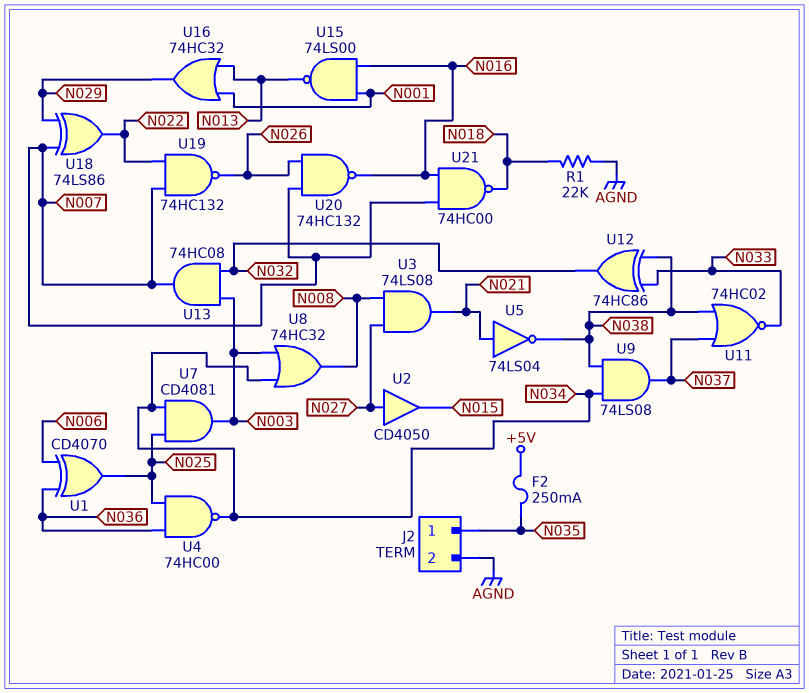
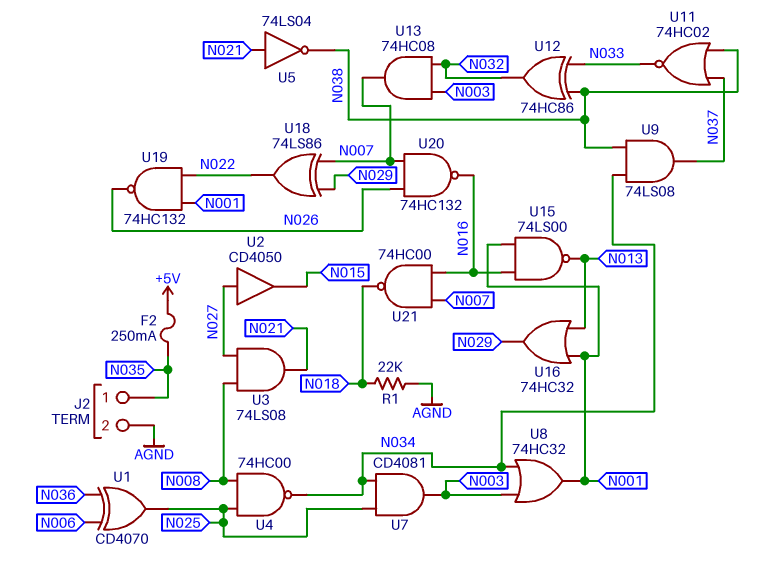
U4: NAND 74HC00 (in N025, in N036, out N034) -> NAND 74HC00 (in N008, in N025, out N034)
U8: OR 74HC32 (in N003, in N034, out N008) -> OR 74HC32 (in N003, in N034, out N001)
U19: NAND 74HC132 (in N007, in N022, out N026) -> NAND 74HC132 (in N001, in N022, out N026)

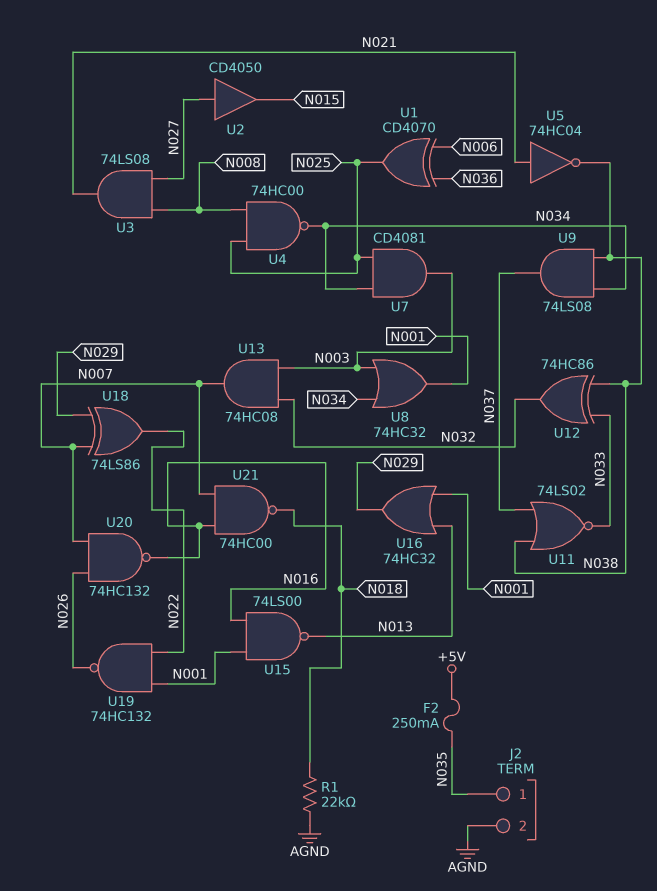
U5: NOT 74LS04 (in N021, out N038) -> NOT 74HC04 (in N021, out N038)
U11: NOR 74HC02 (in N037, in N038, out N033) -> NOR 74LS02 (in N037, in N038, out N033)

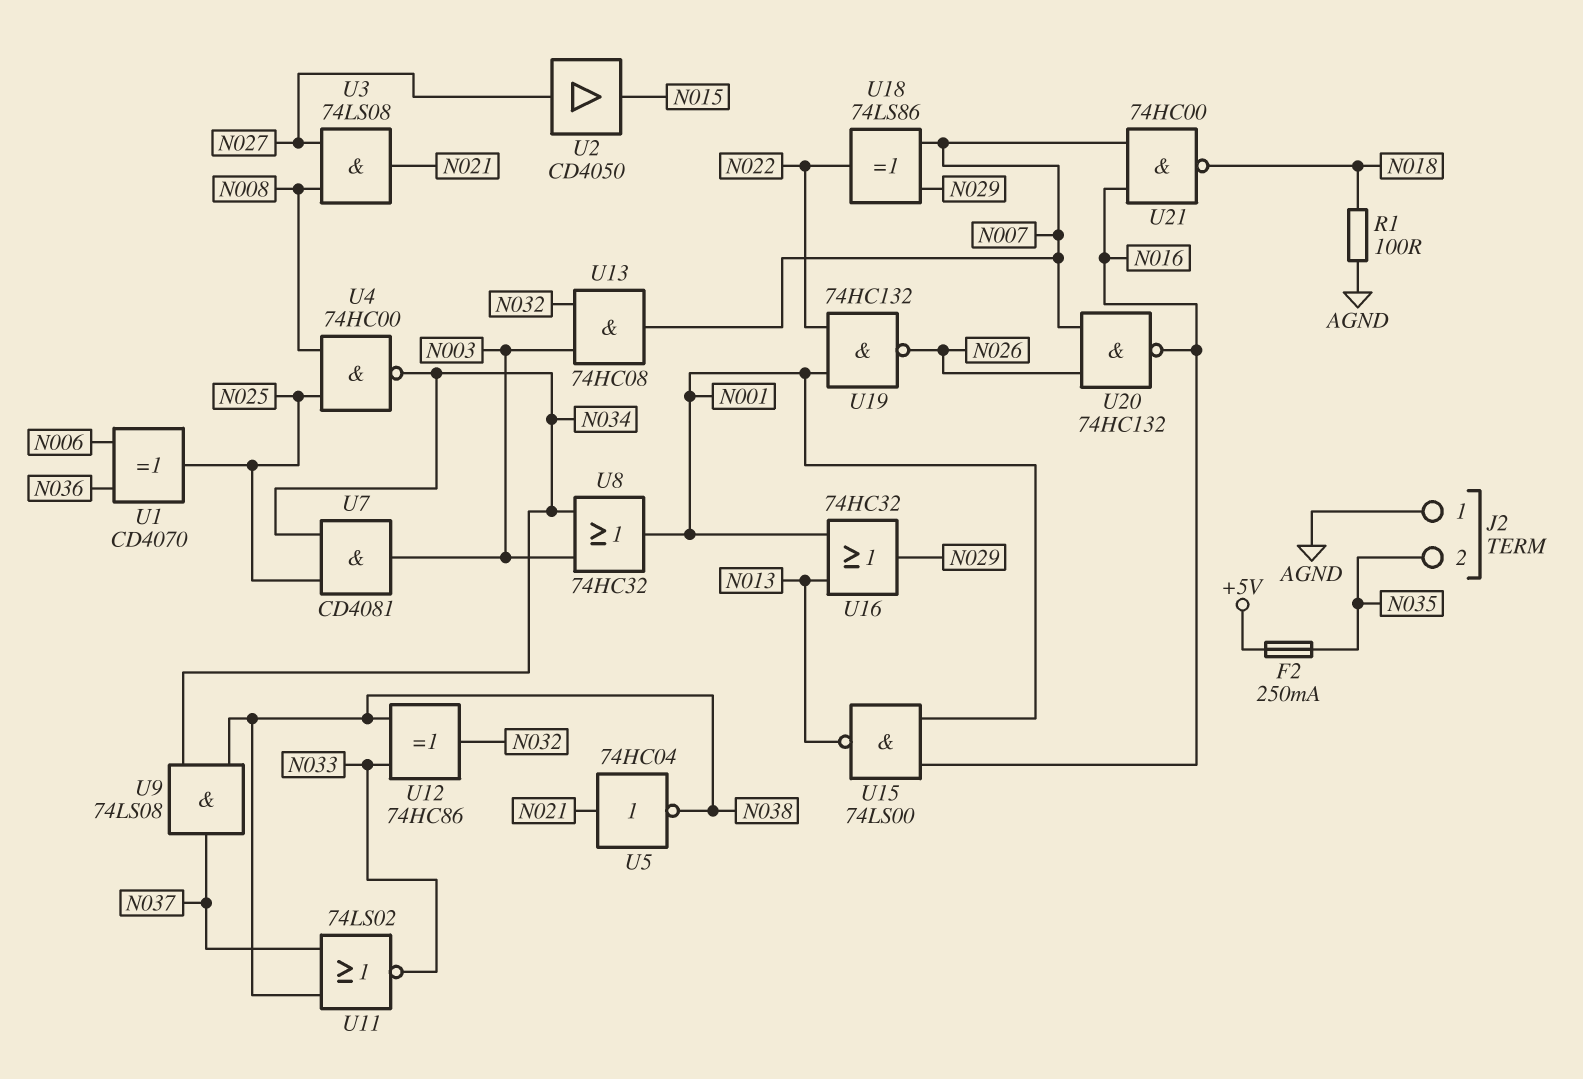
J2 pin 1: N035 -> AGND
J2 pin 2: AGND -> N035
R1: 22k (AGND, N018) -> 100 (AGND, N018)

